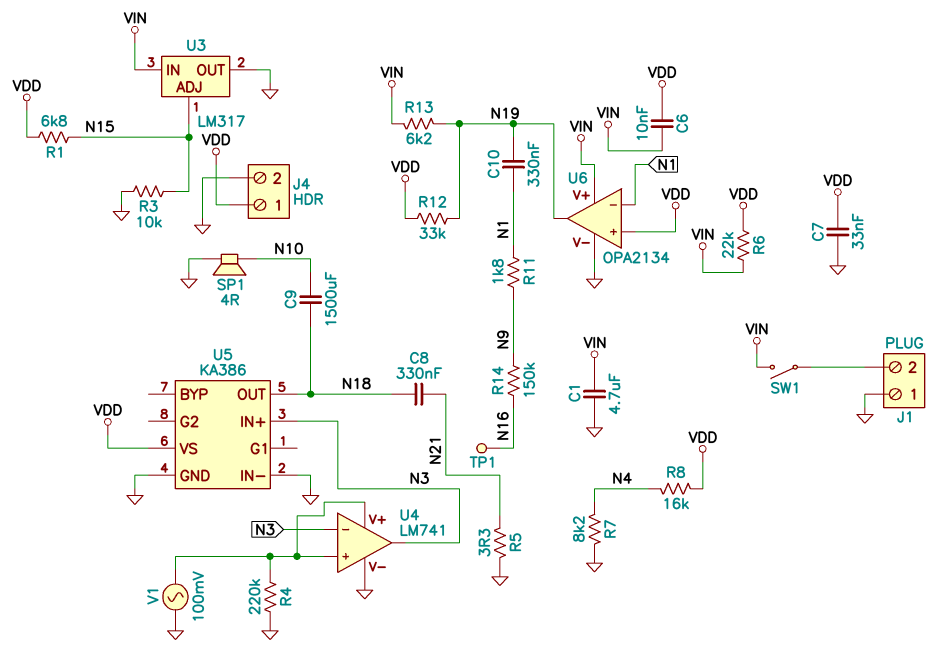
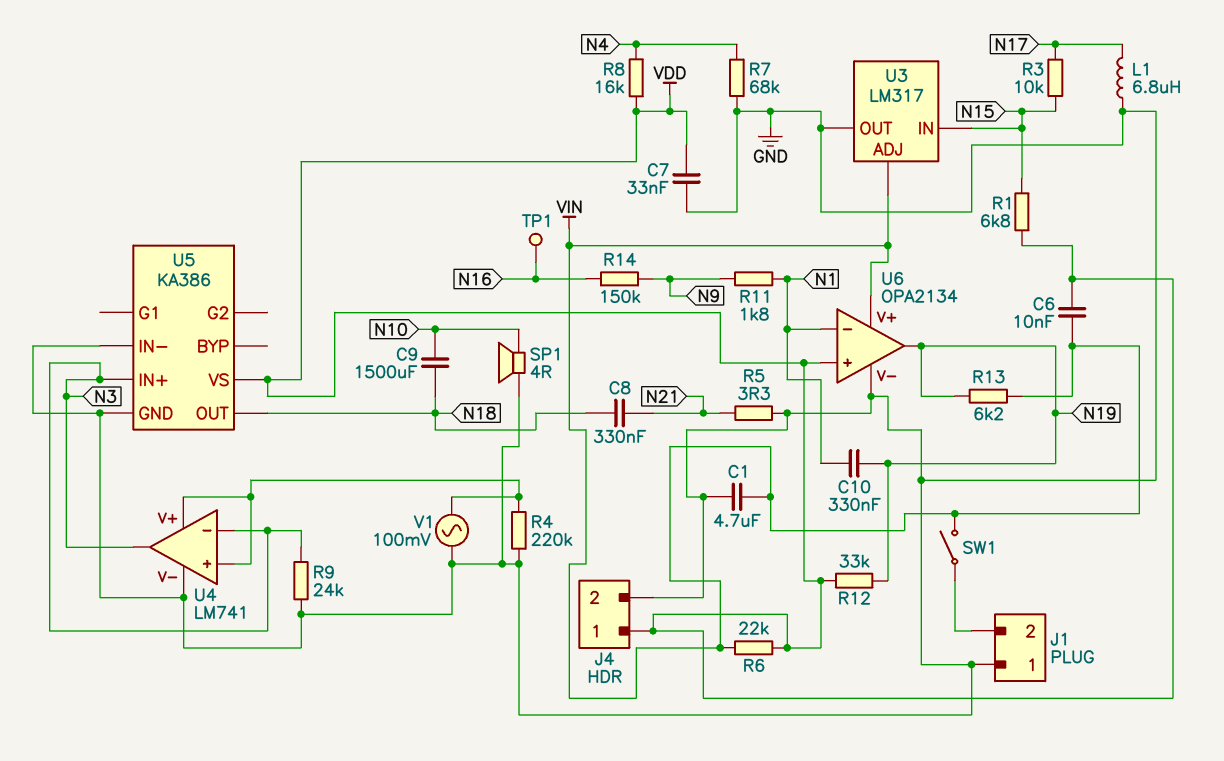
L1: none -> 6.8uH (GND, N17)
R3: 10k (GND, N15) -> 10k (N15, N17)
R7: 8.2k (GND, N4) -> 68k (GND, N4)
R9: none -> 24k (GND, N3)
U3 pin ADJ: N15 -> VIN
U3 pin IN: VIN -> N15

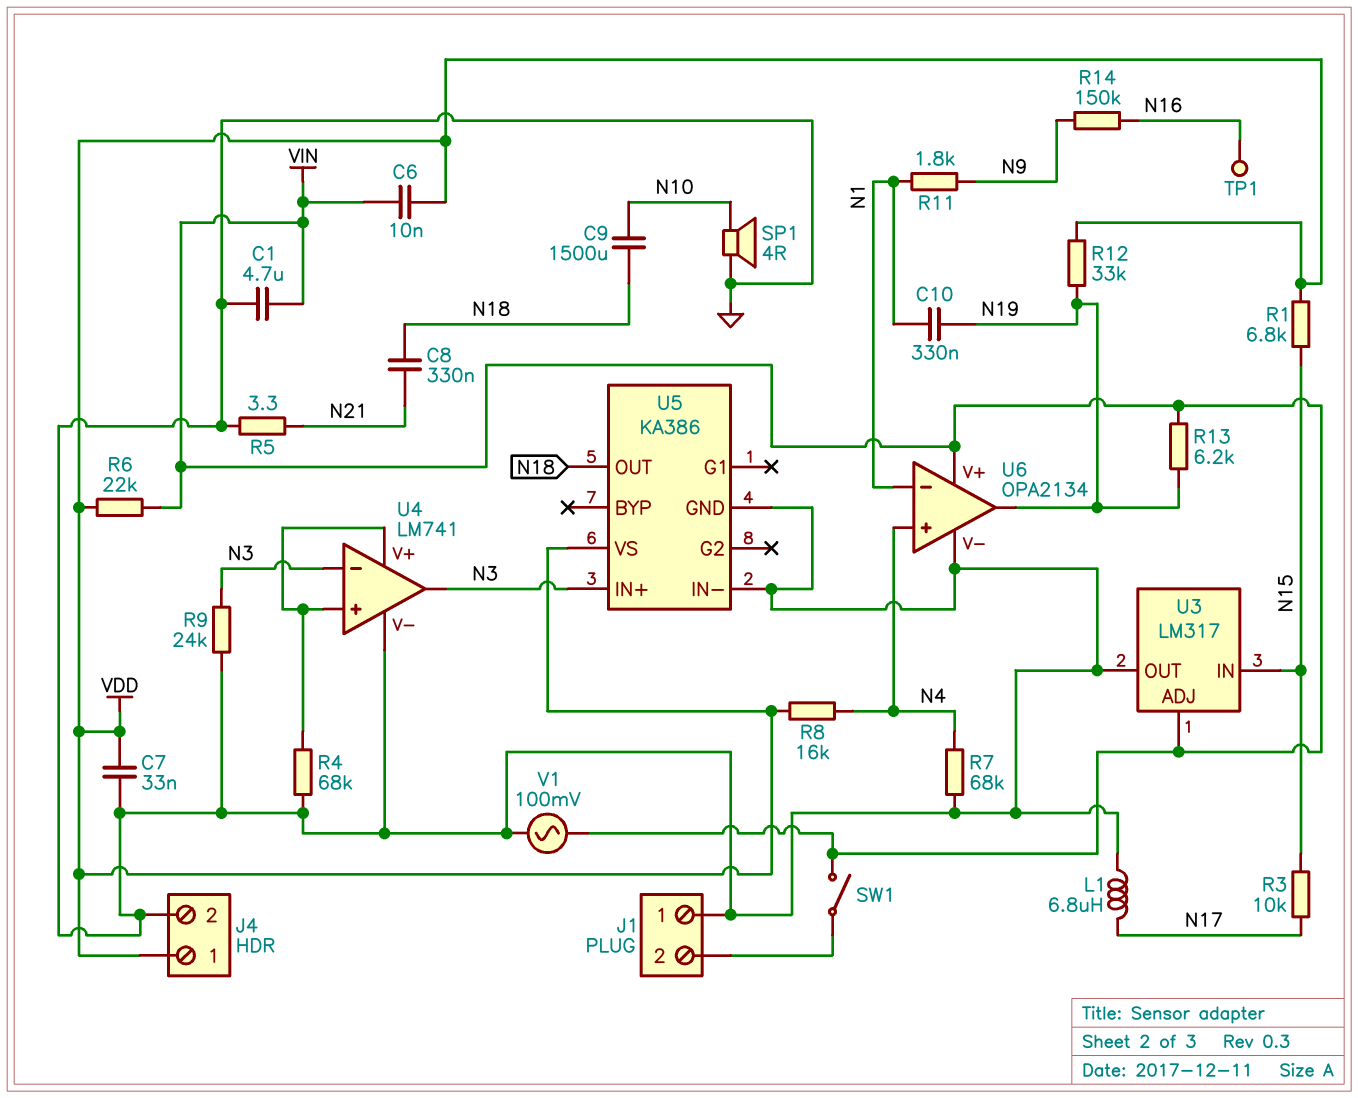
R4: 220k (GND, U4/V+) -> 68k (GND, U4/V+)
U6 pin in+: VDD -> N4
V1: AC 100mV (GND, U4/V+) -> AC 100mV (GND, VIN)

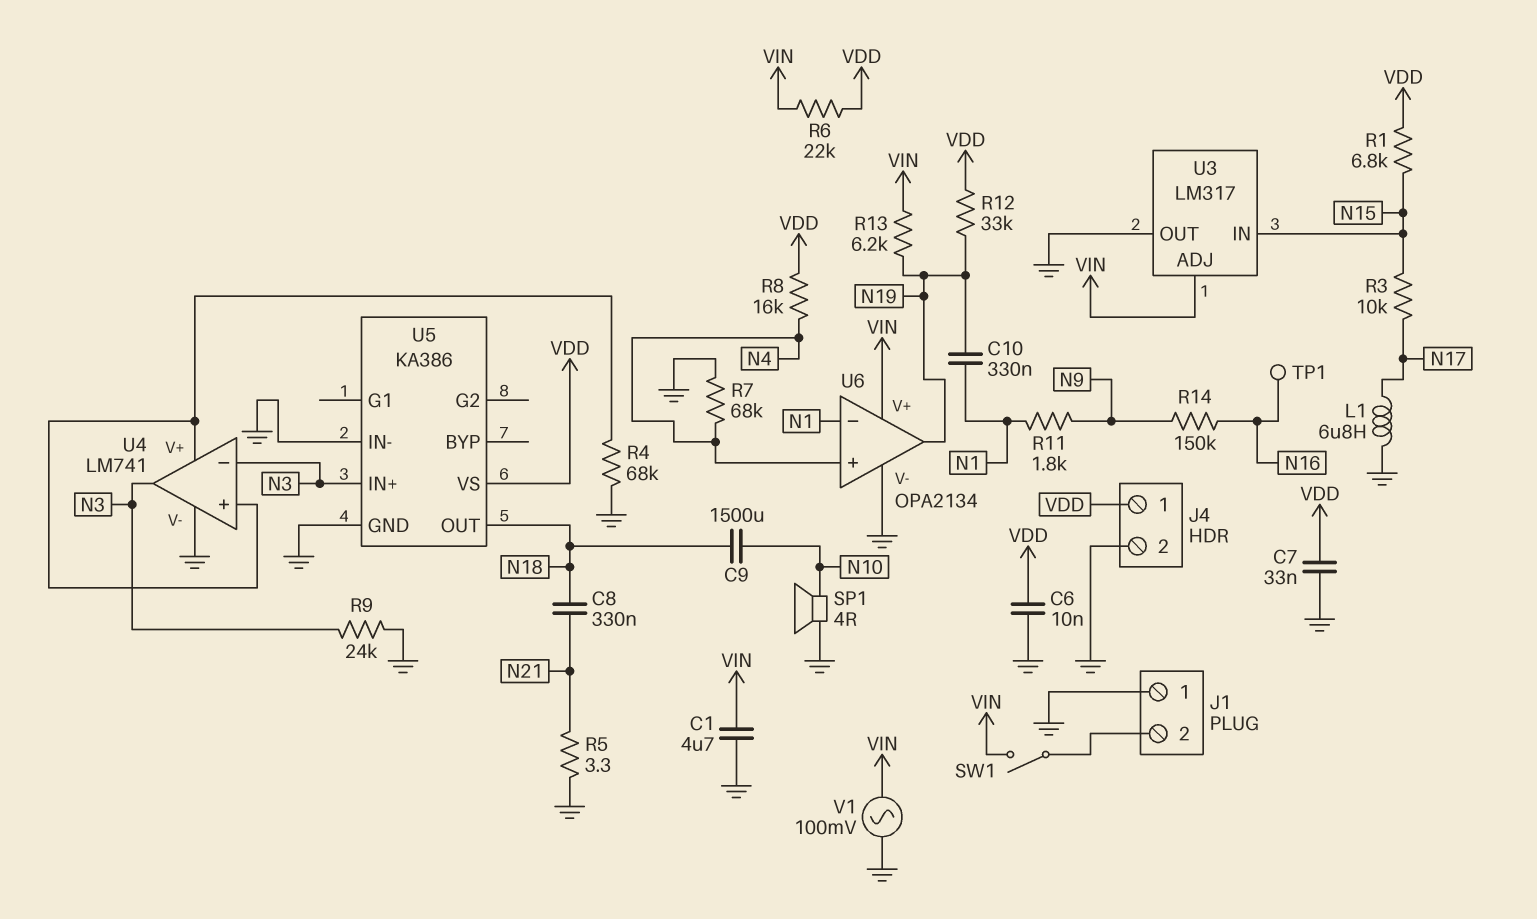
C6: 10nF (VDD, VIN) -> 10nF (GND, VDD)

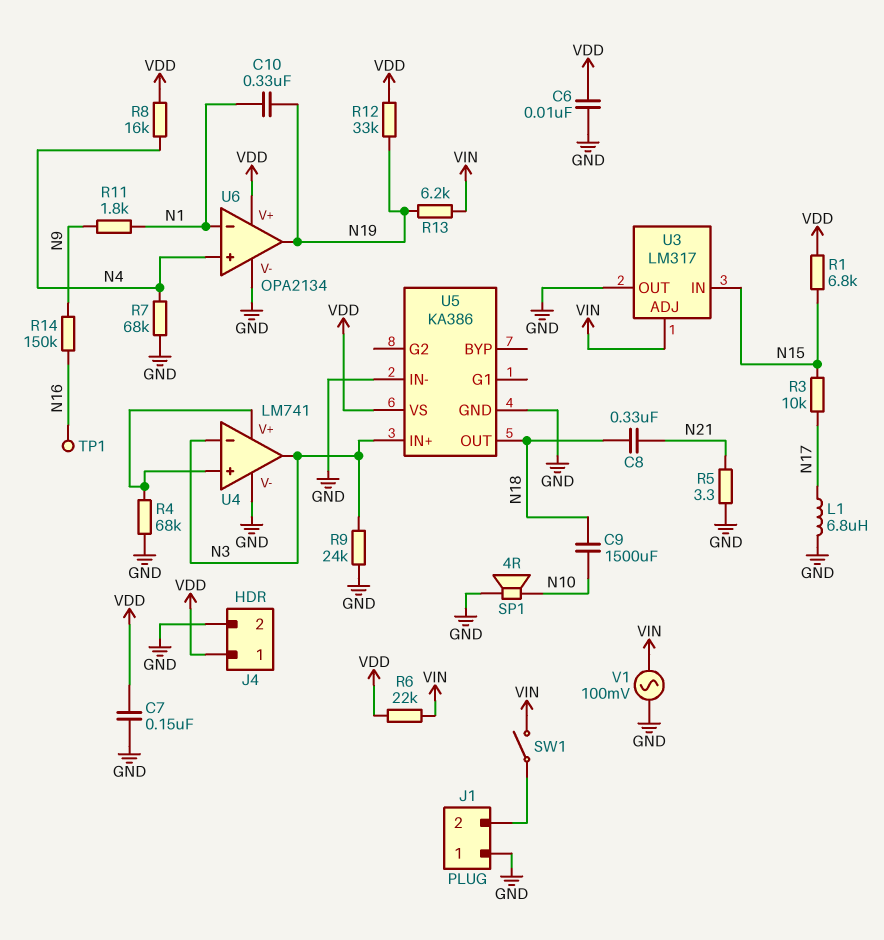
C1: 4.7uF (GND, VIN) -> none
C7: 33nF (GND, VDD) -> 150nF (GND, VDD)
U6 pin V+: VIN -> VDD

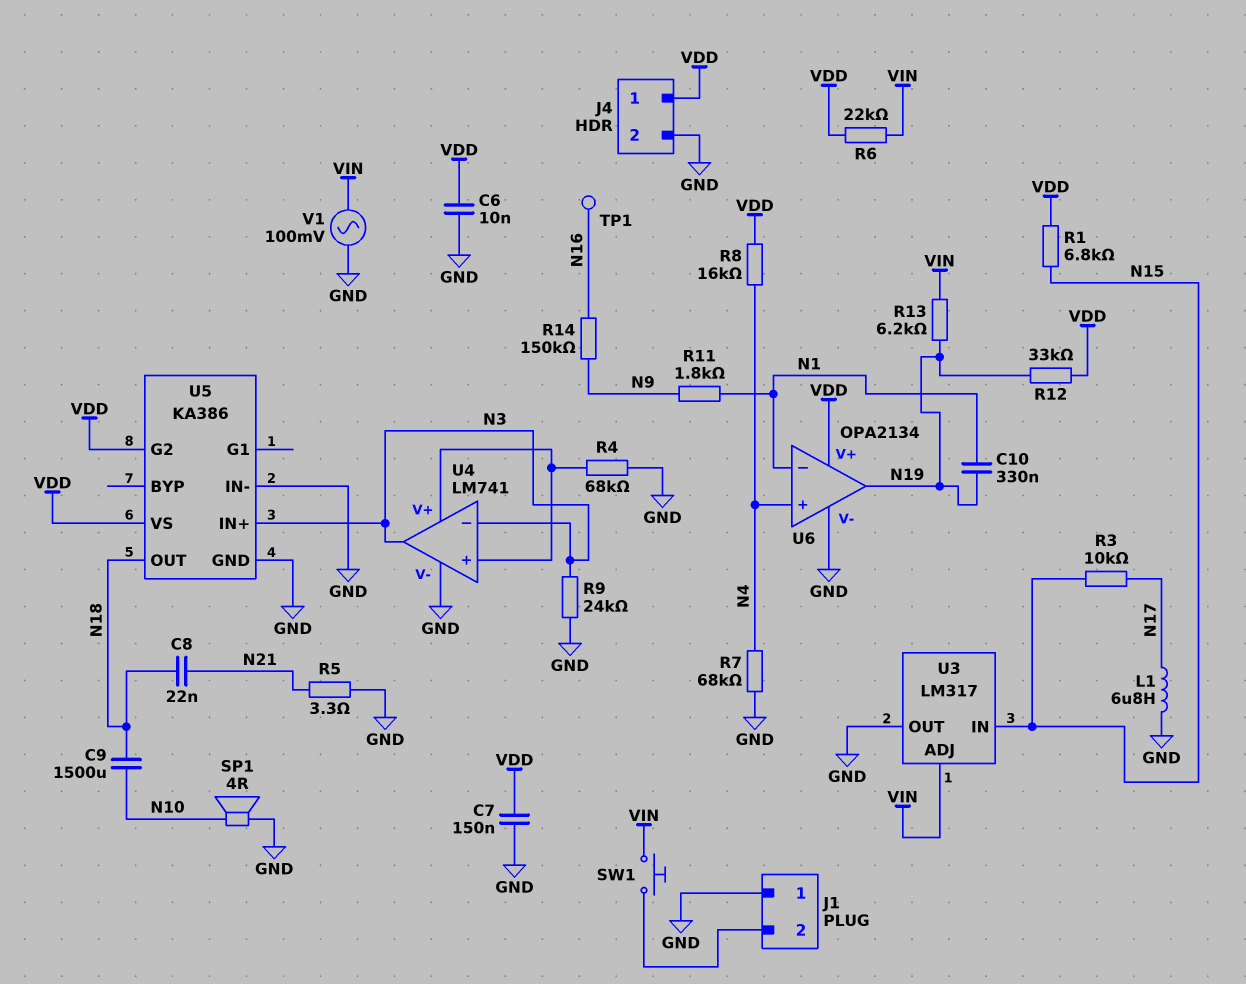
C8: 330nF (N18, N21) -> 22nF (N18, N21)
SW1: switch (J1/2, VIN) -> button (J1/2, VIN)
U5 pin G2: none -> VDD

